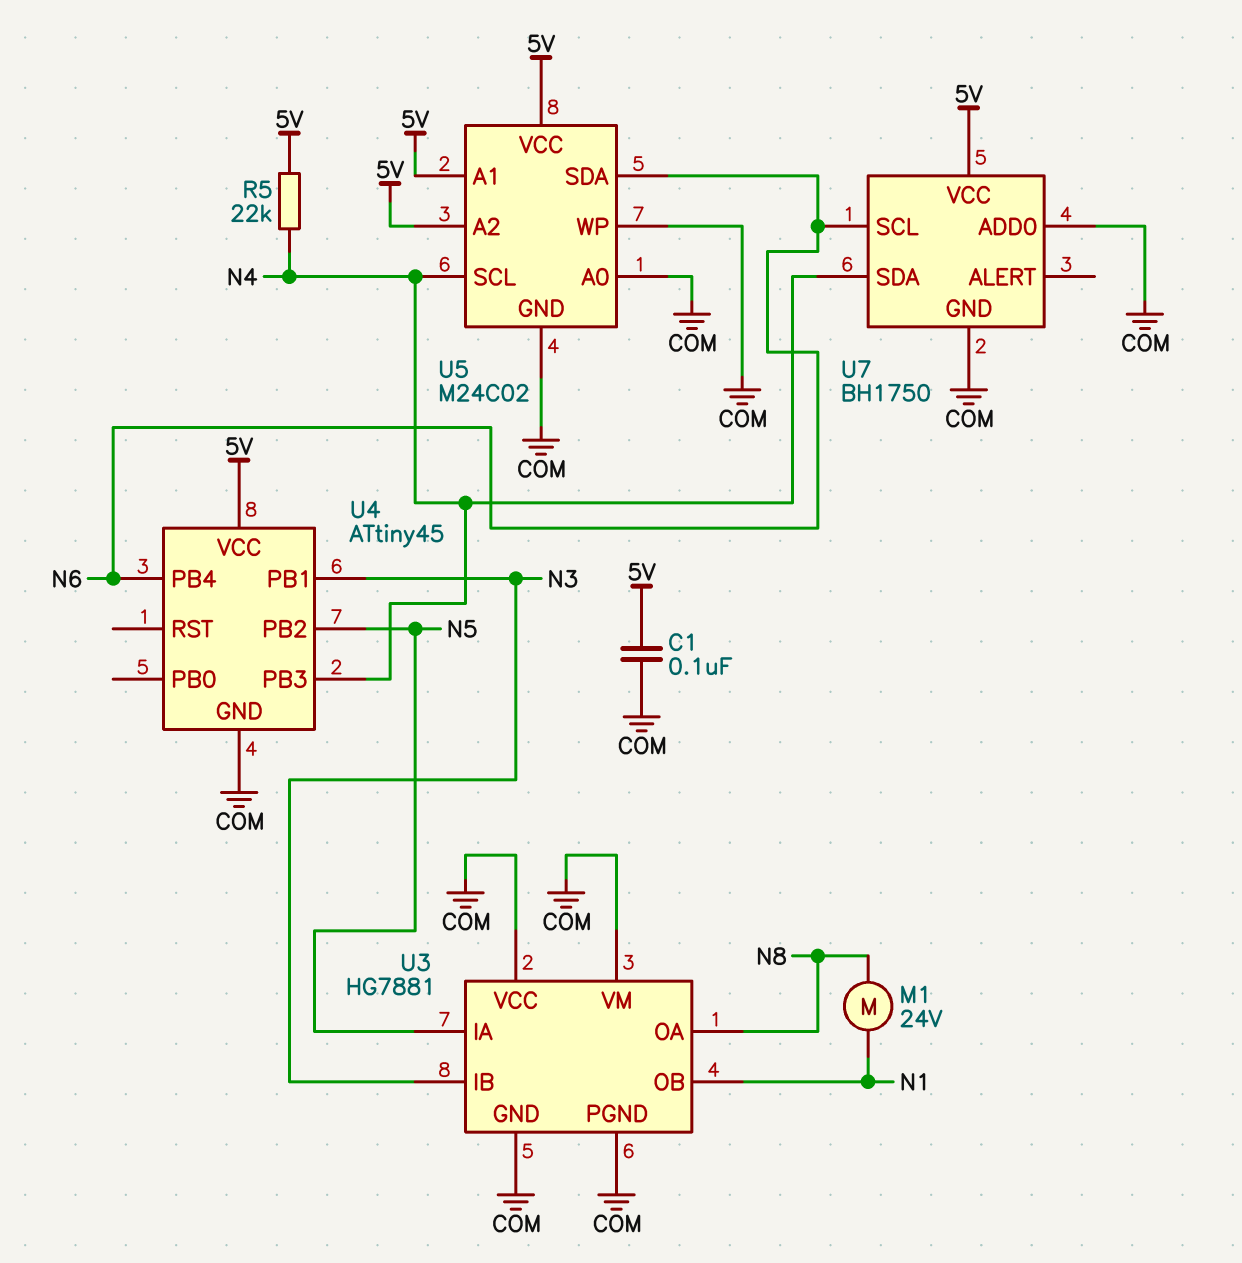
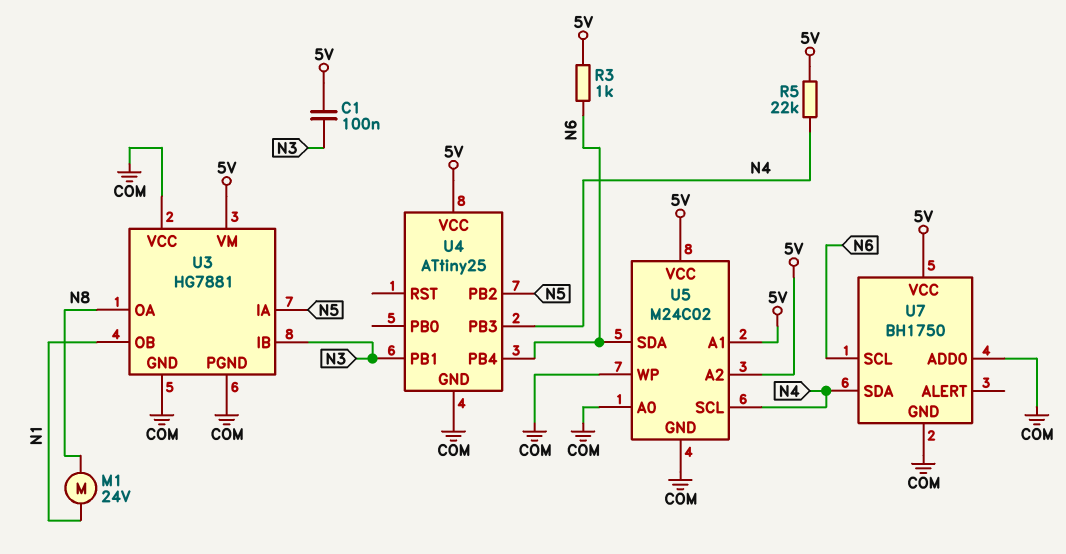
C1: 100nF (5V, COM) -> 100nF (5V, N3)
R3: none -> 1k (5V, N6)
U3 pin VM: COM -> 5V
U4: ATtiny45 -> ATtiny25

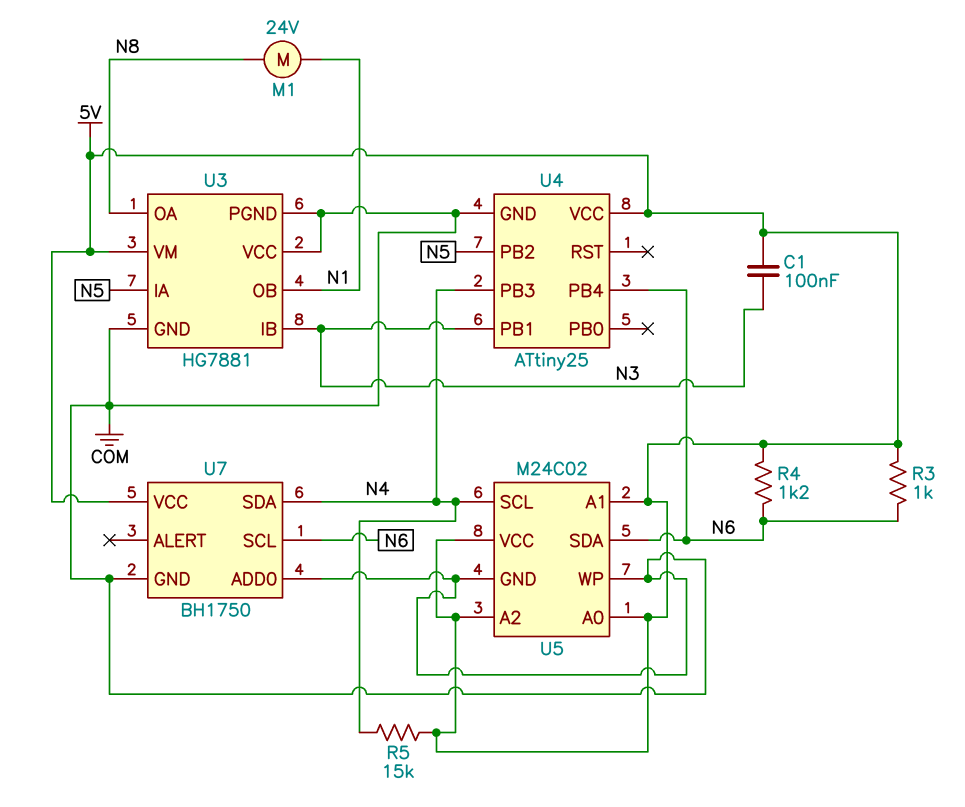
R4: none -> 1.2k (5V, N6)
R5: 22k (5V, N4) -> 15k (5V, N4)
U5 pin A0: COM -> 5V

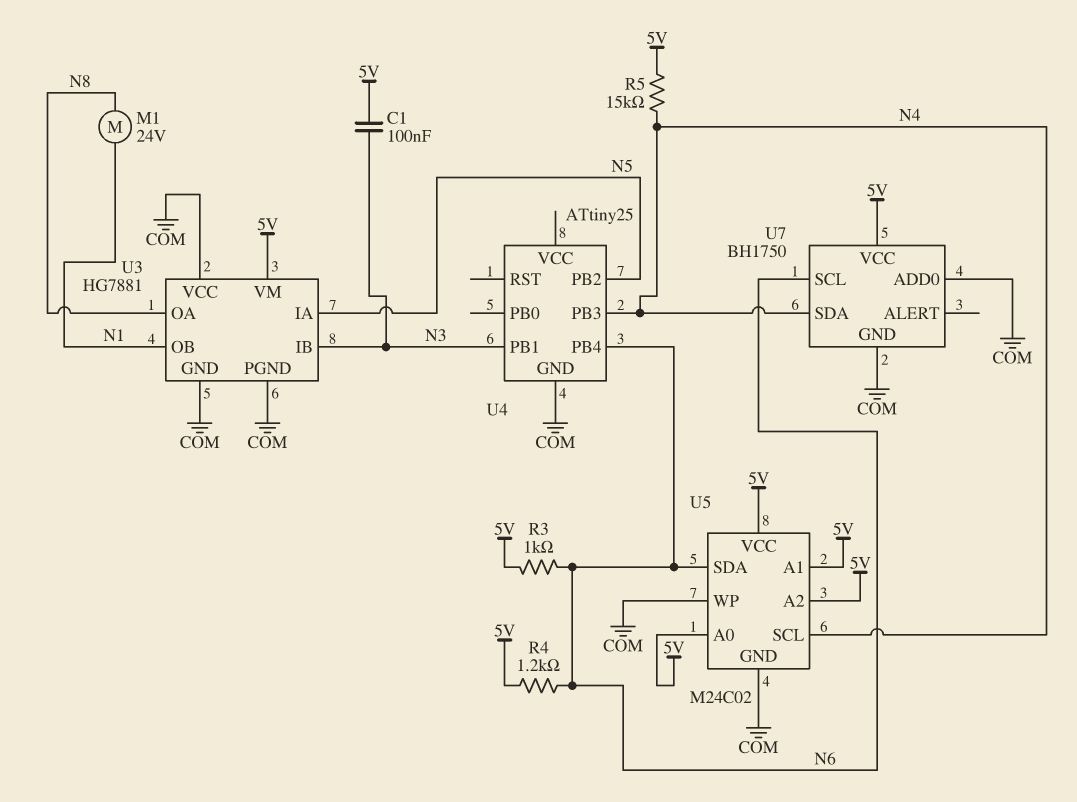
U4 pin VCC: 5V -> none

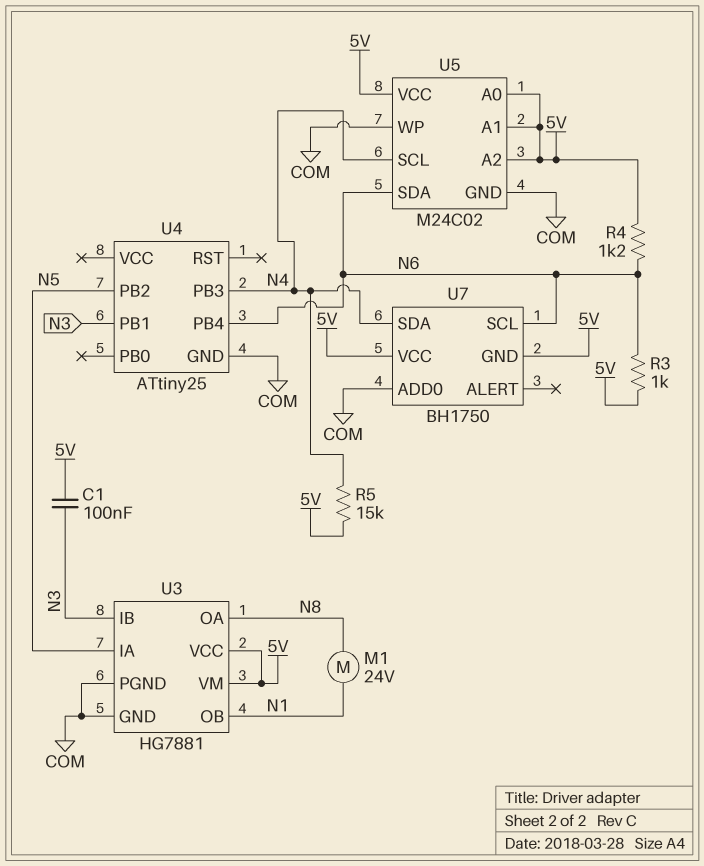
U3 pin VCC: COM -> 5V
U7 pin GND: COM -> 5V

